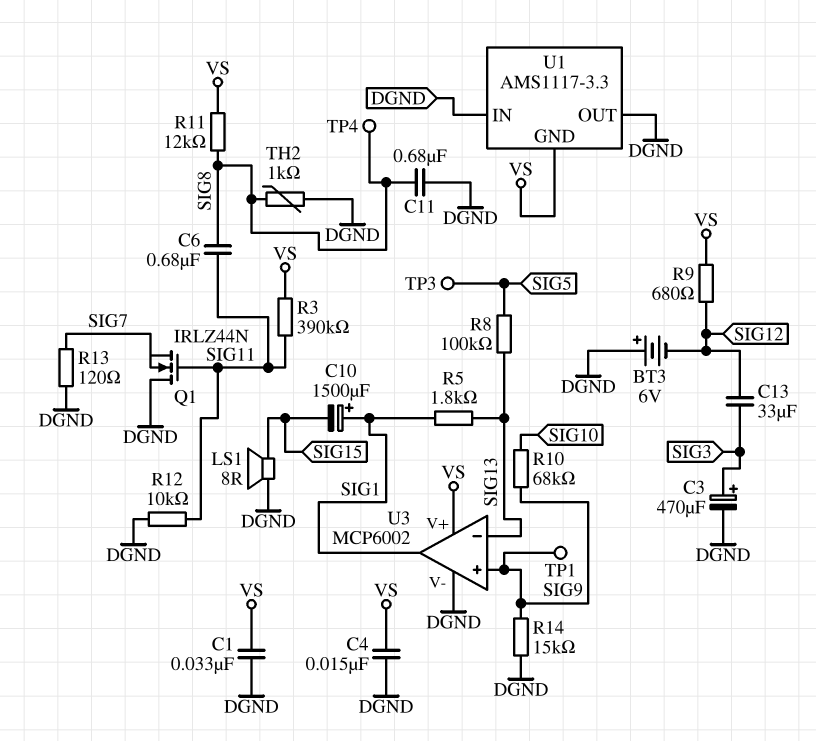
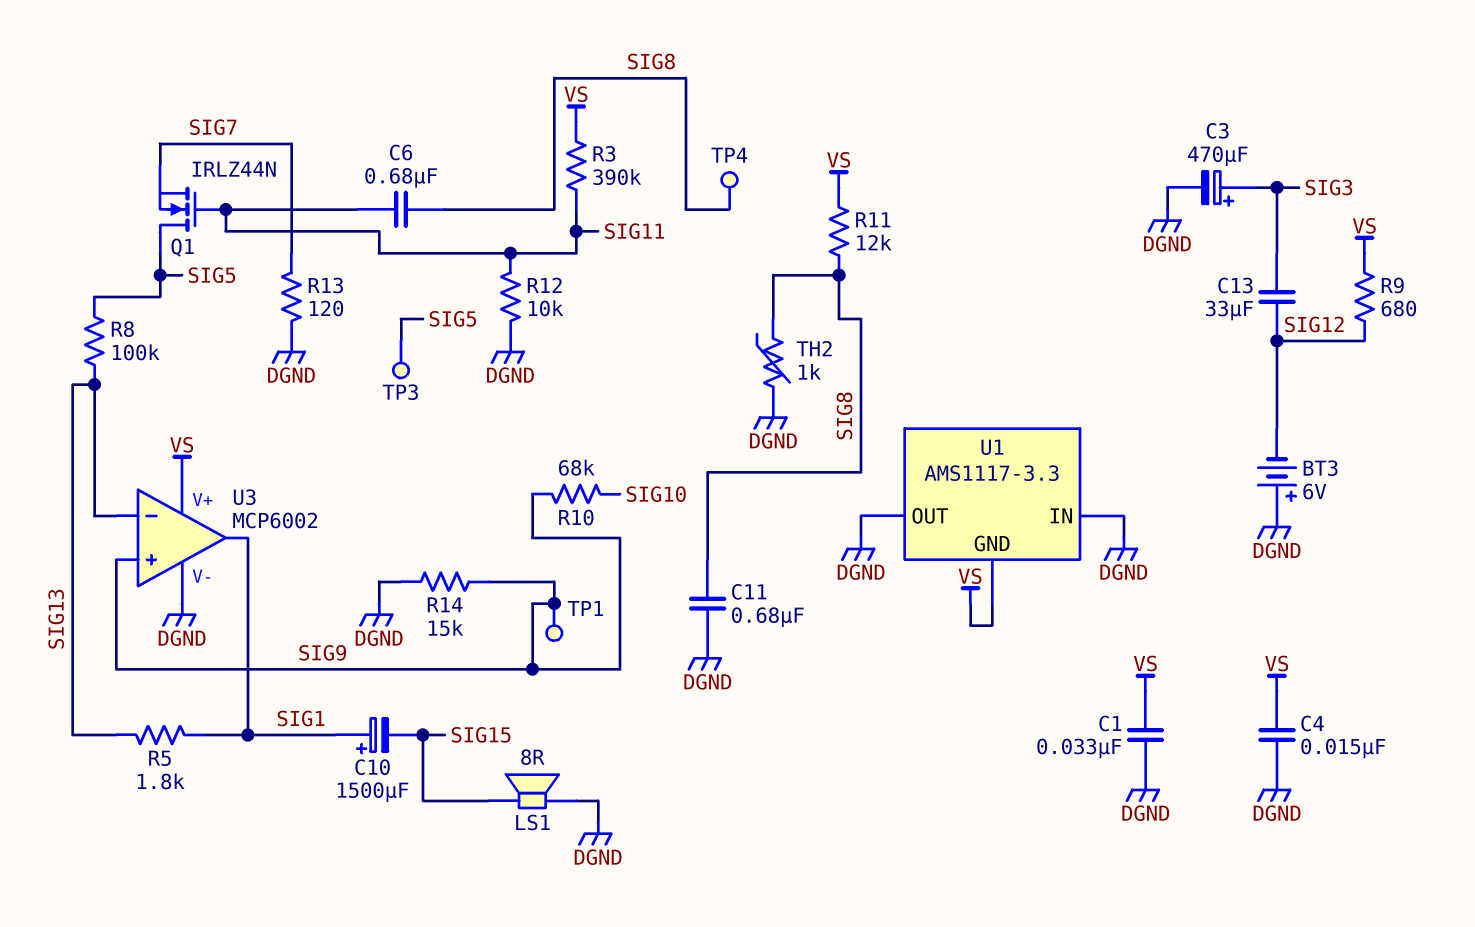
Q1: NMOS IRLZ44N (G SIG11, D DGND, S SIG7) -> NMOS IRLZ44N (G SIG11, D SIG5, S SIG7)

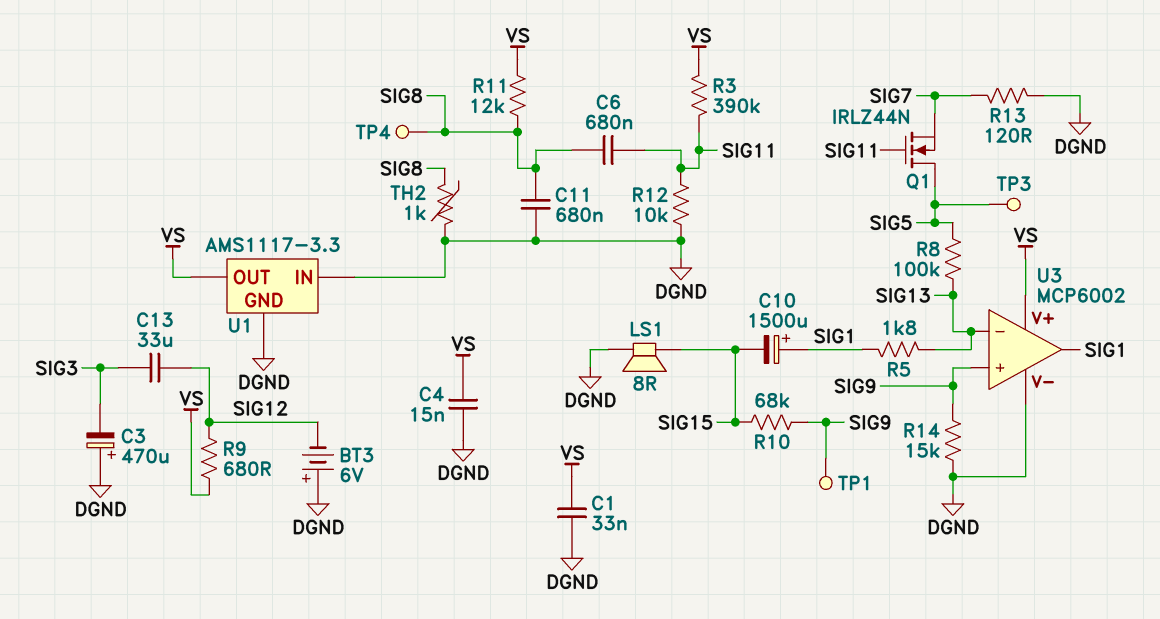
C3: 470uF (plus SIG3, minus DGND) -> 470uF (plus DGND, minus SIG3)
R10: 68k (SIG9, SIG10) -> 68k (SIG9, SIG15)
U1 pin GND: VS -> DGND
U1 pin OUT: DGND -> VS

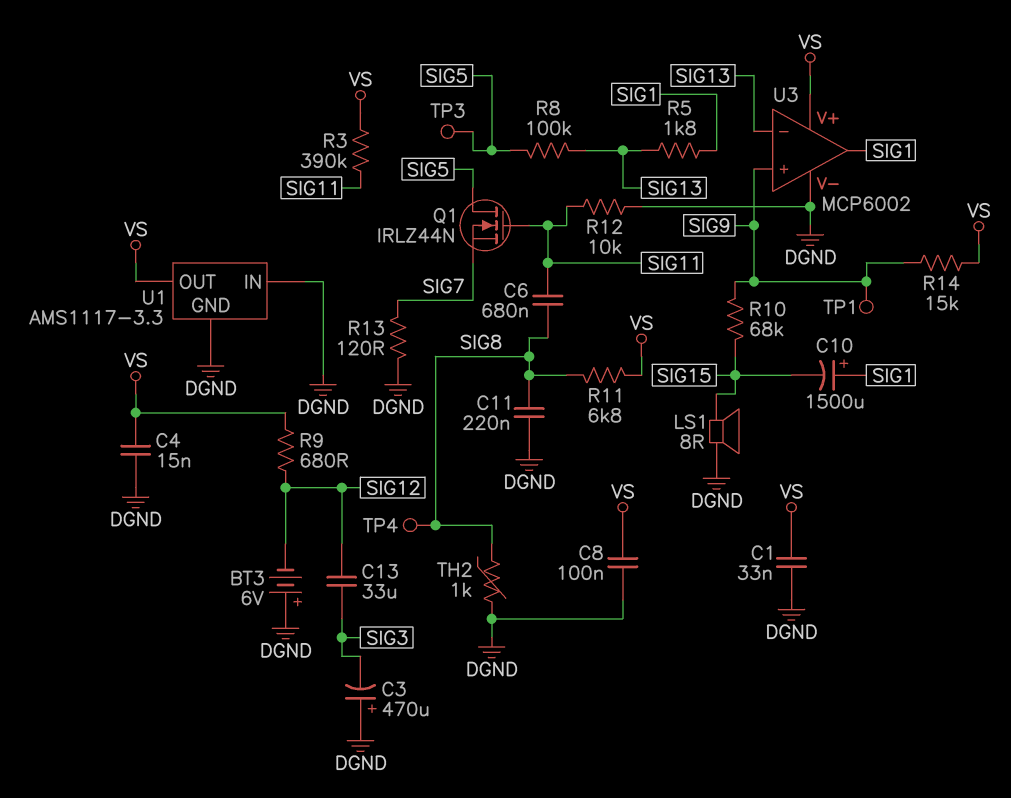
C8: none -> 100nF (DGND, VS)
C11: 680nF (DGND, SIG8) -> 220nF (DGND, SIG8)
R11: 12k (SIG8, VS) -> 6.8k (SIG8, VS)
R14: 15k (DGND, SIG9) -> 15k (SIG9, VS)

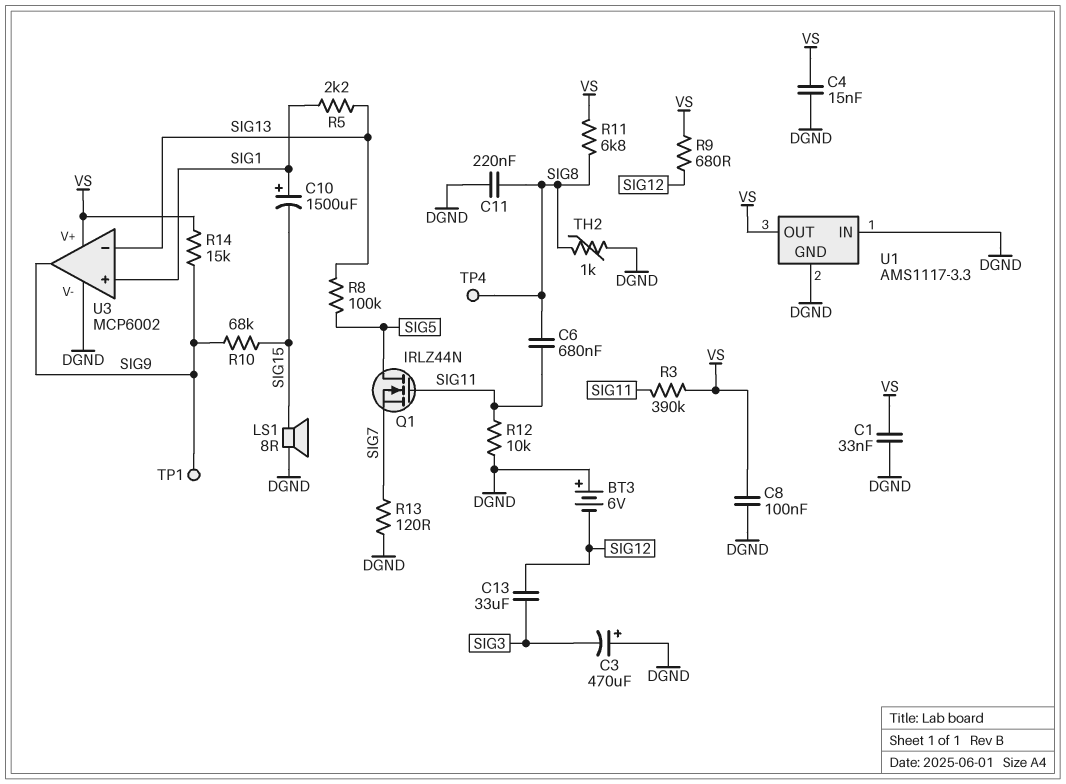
R5: 1.8k (SIG1, SIG13) -> 2.2k (SIG1, SIG13)
TP3: test point (SIG5) -> none
U3 pin in+: SIG9 -> SIG1
U3 pin out: SIG1 -> SIG9

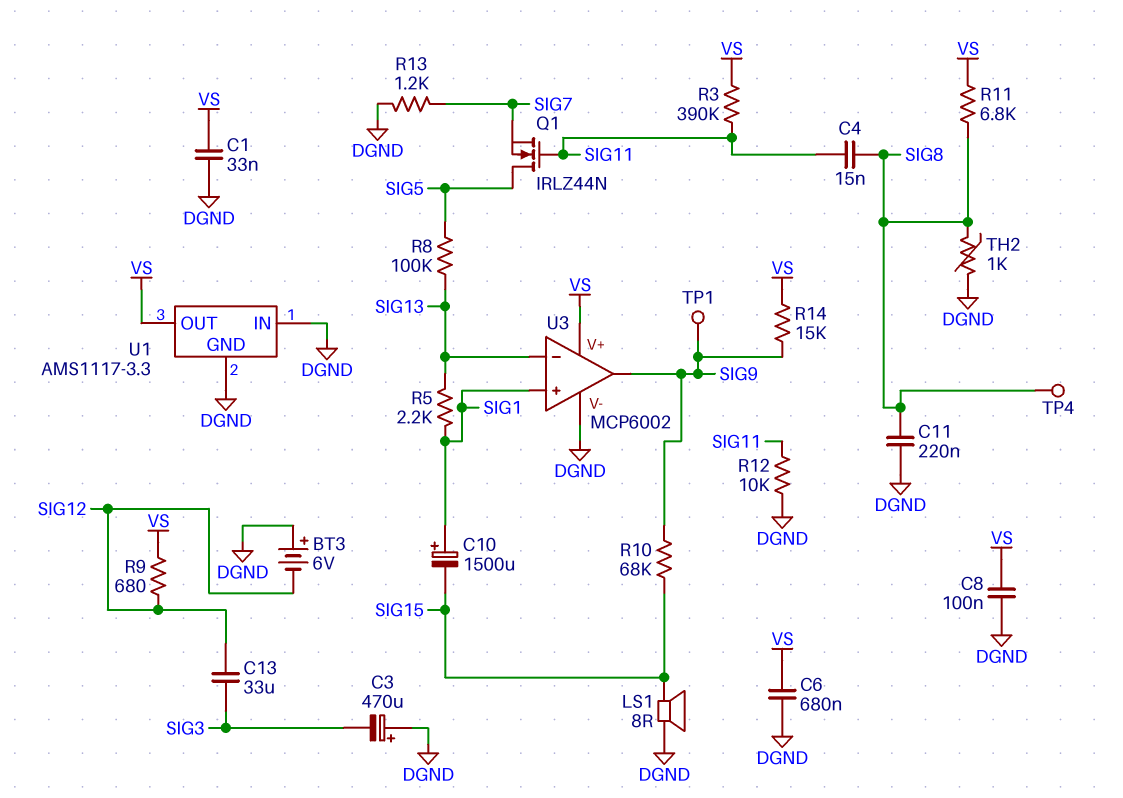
C4: 15nF (DGND, VS) -> 15nF (SIG8, SIG11)
C6: 680nF (SIG8, SIG11) -> 680nF (DGND, VS)
R13: 120 (DGND, SIG7) -> 1.2k (DGND, SIG7)

